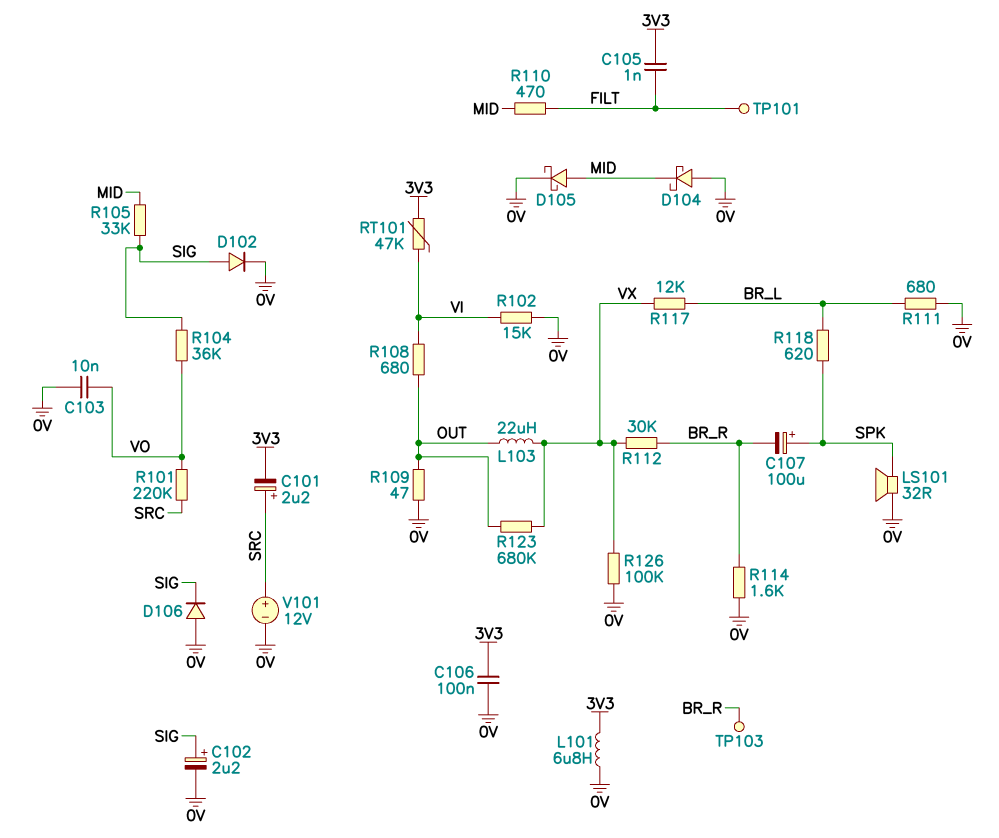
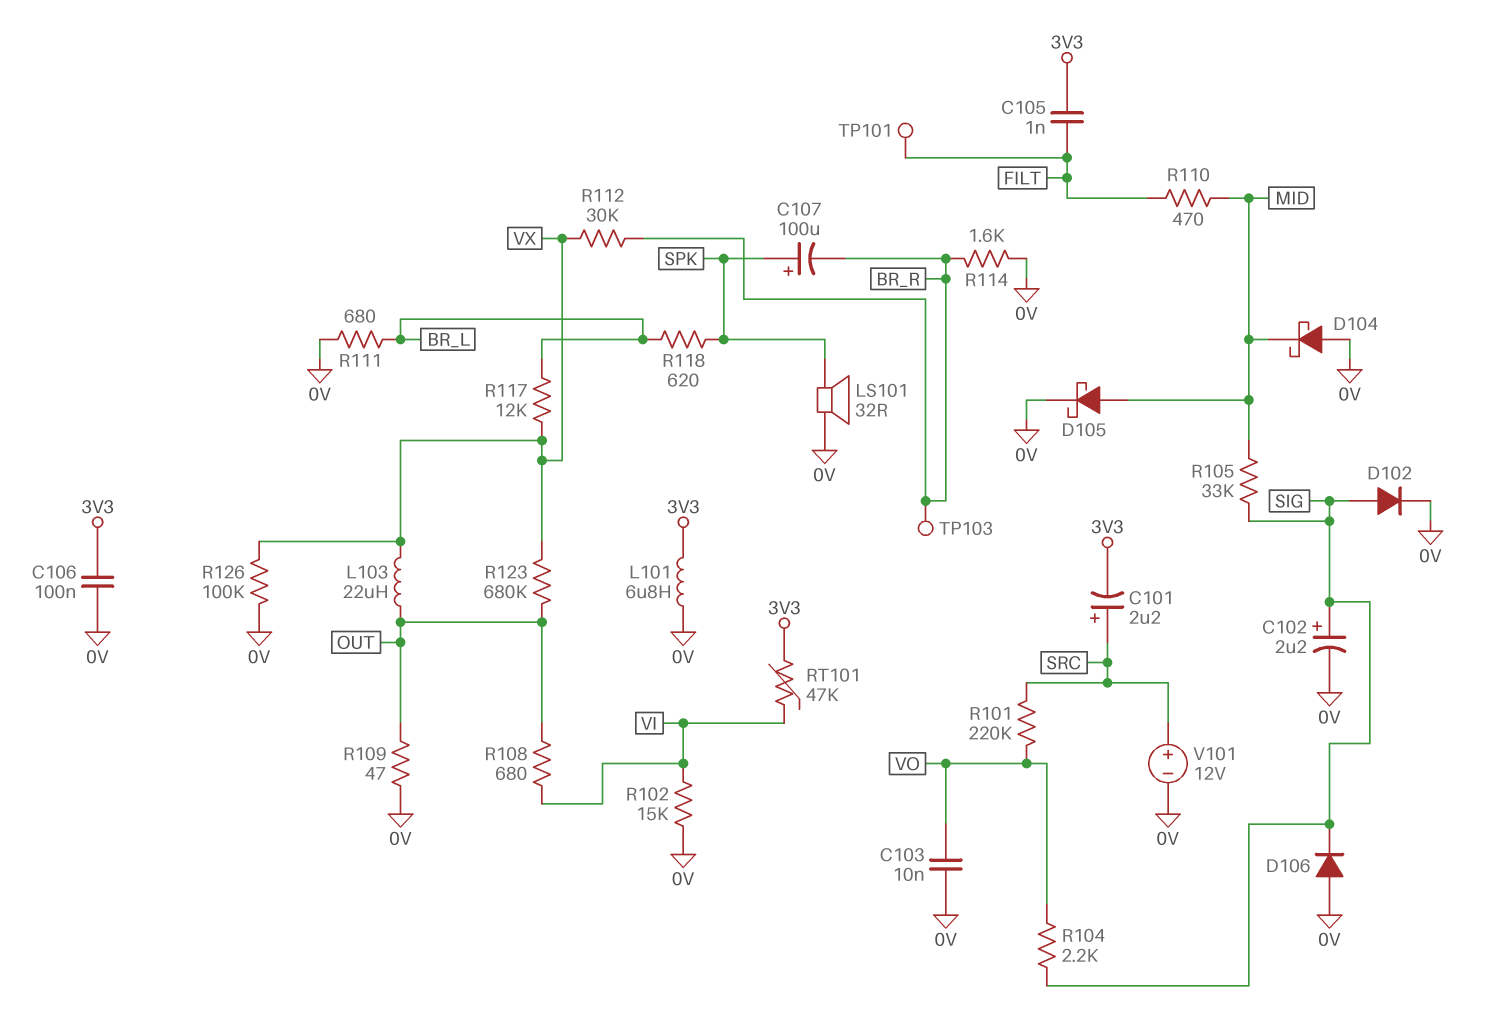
R104: 36k (SIG, VO) -> 2.2k (SIG, VO)

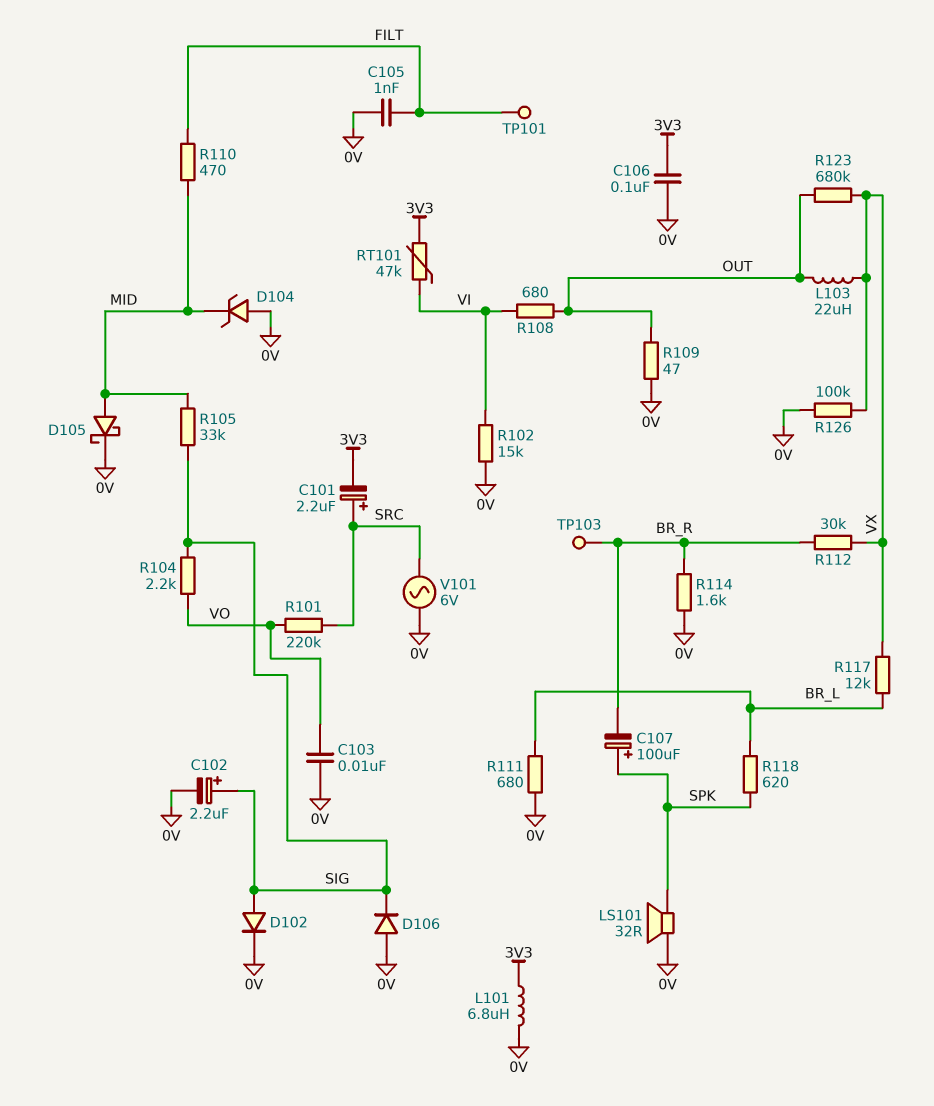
C105: 1nF (3V3, FILT) -> 1nF (0V, FILT)
D104: schottky (A 0V, K MID) -> zener (A 0V, K MID)
V101: 12V (plus SRC, minus 0V) -> AC 6V (0V, SRC)

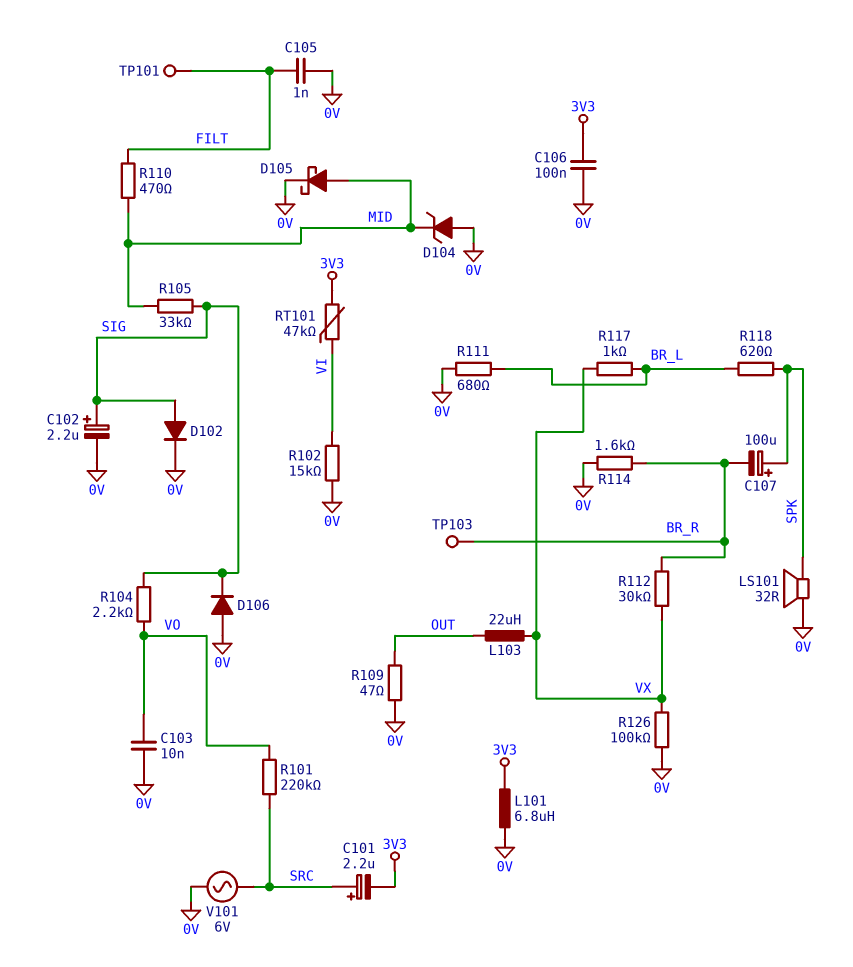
R108: 680 (OUT, VI) -> none
R117: 12k (BR_L, VX) -> 1k (BR_L, VX)
R123: 680k (OUT, VX) -> none

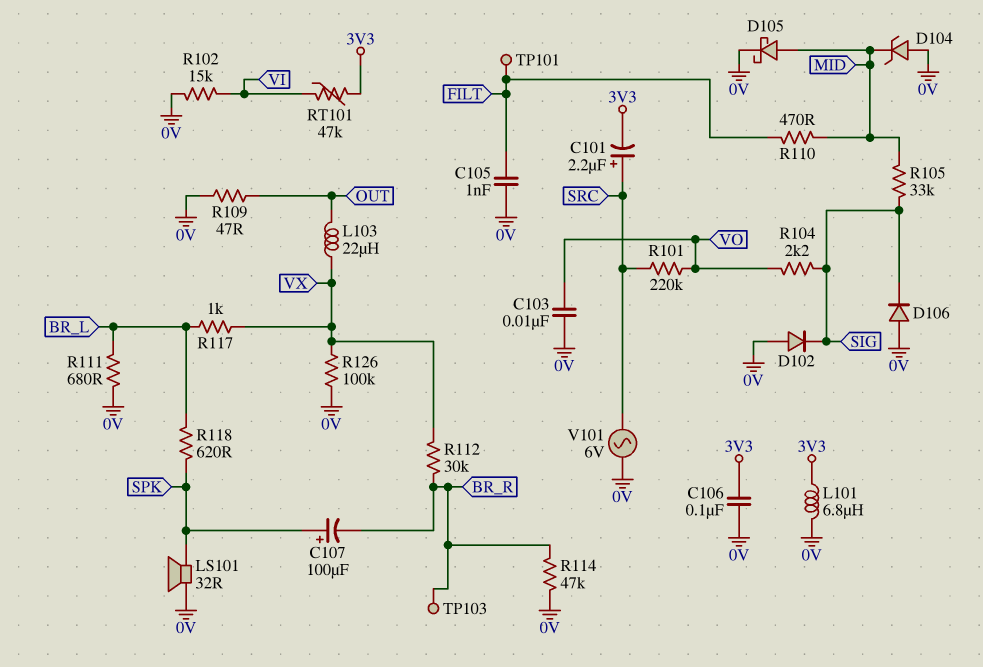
C102: 2.2uF (plus SIG, minus 0V) -> none
D102: diode (A SIG, K 0V) -> diode (A 0V, K SIG)
R114: 1.6k (0V, BR_R) -> 47k (0V, BR_R)

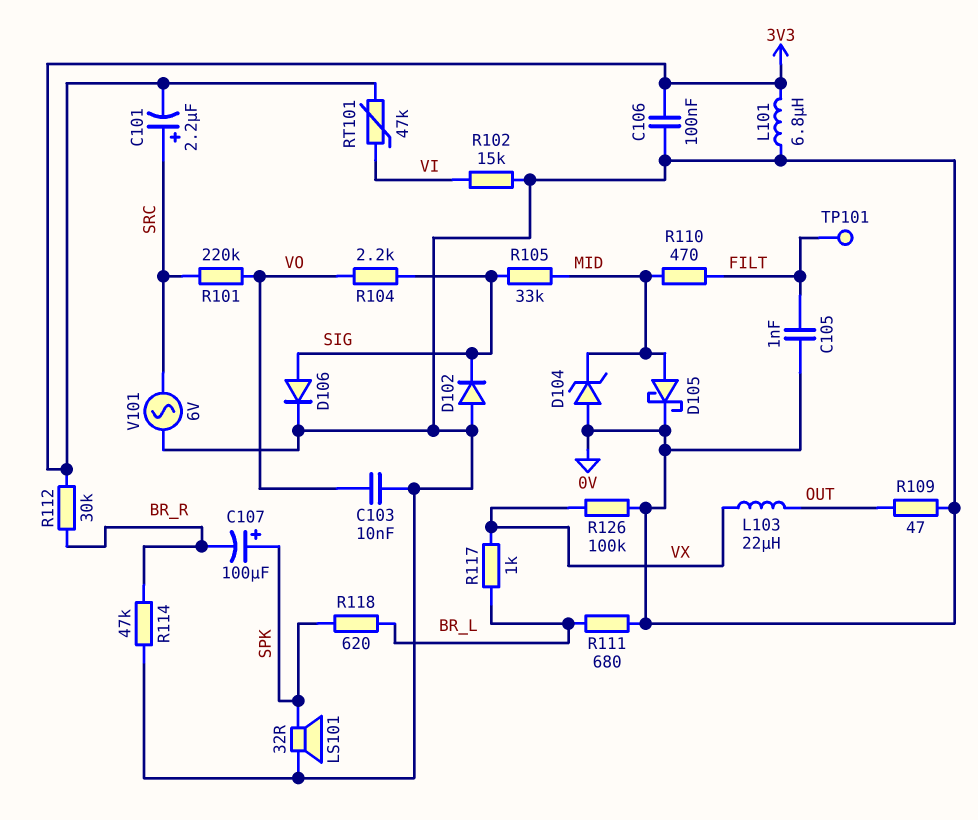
D106: diode (A 0V, K SIG) -> diode (A SIG, K 0V)
R112: 30k (BR_R, VX) -> 30k (3V3, BR_R)
TP103: test point (BR_R) -> none

